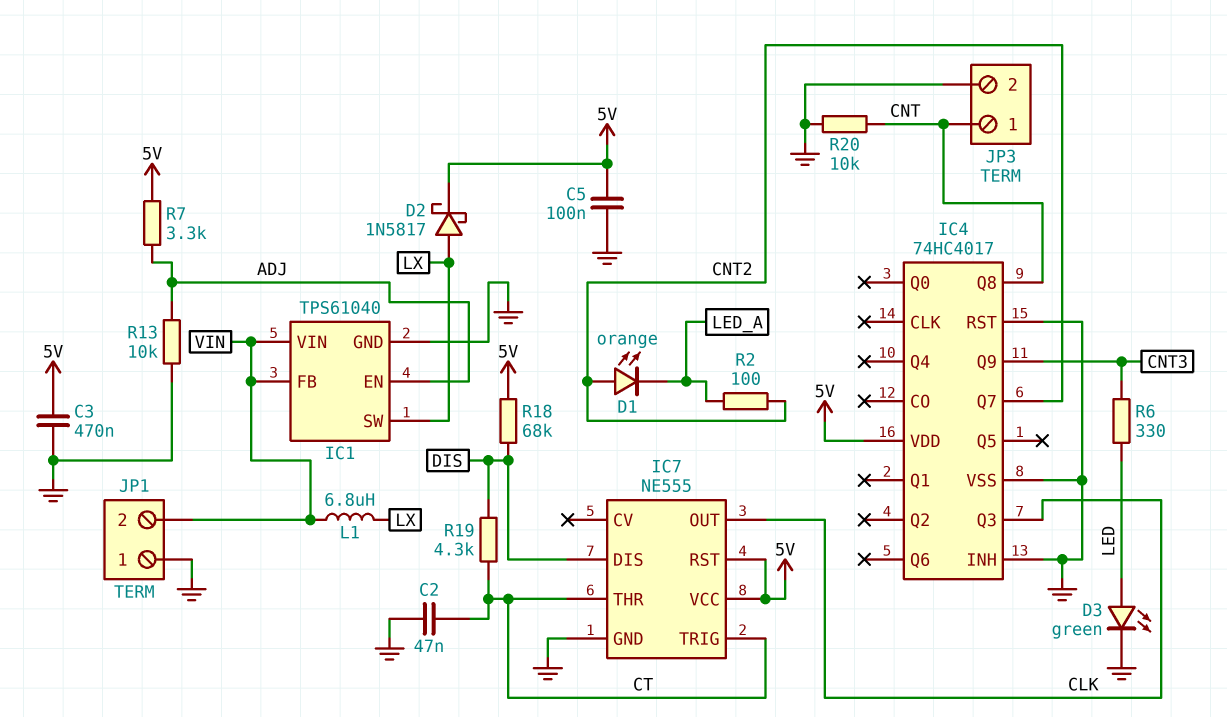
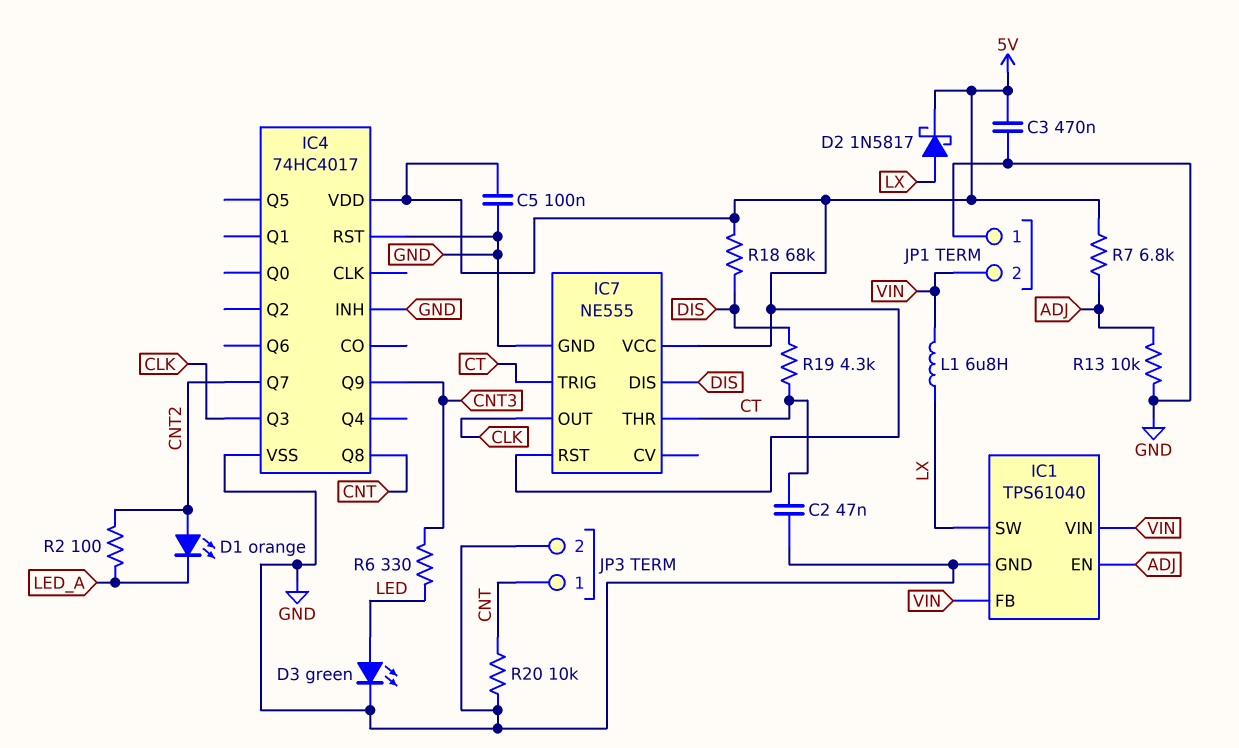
R7: 3.3k (5V, ADJ) -> 6.8k (5V, ADJ)

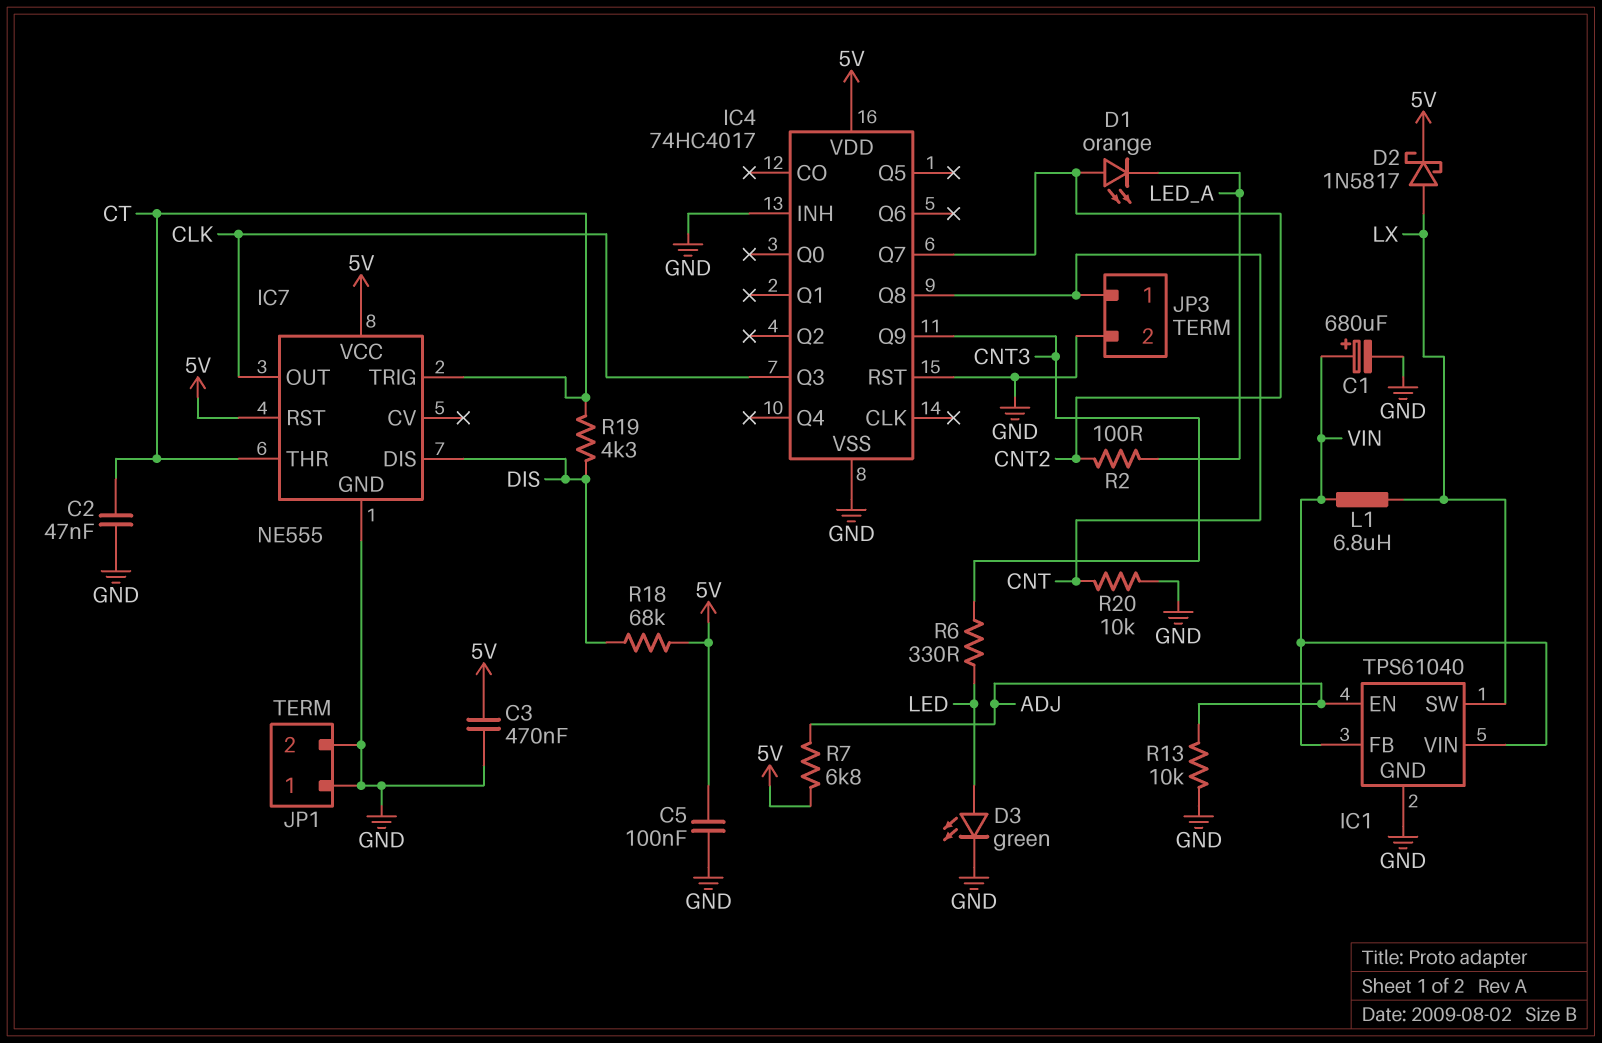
C1: none -> 680uF (plus VIN, minus GND)
JP1 pin 2: VIN -> GND

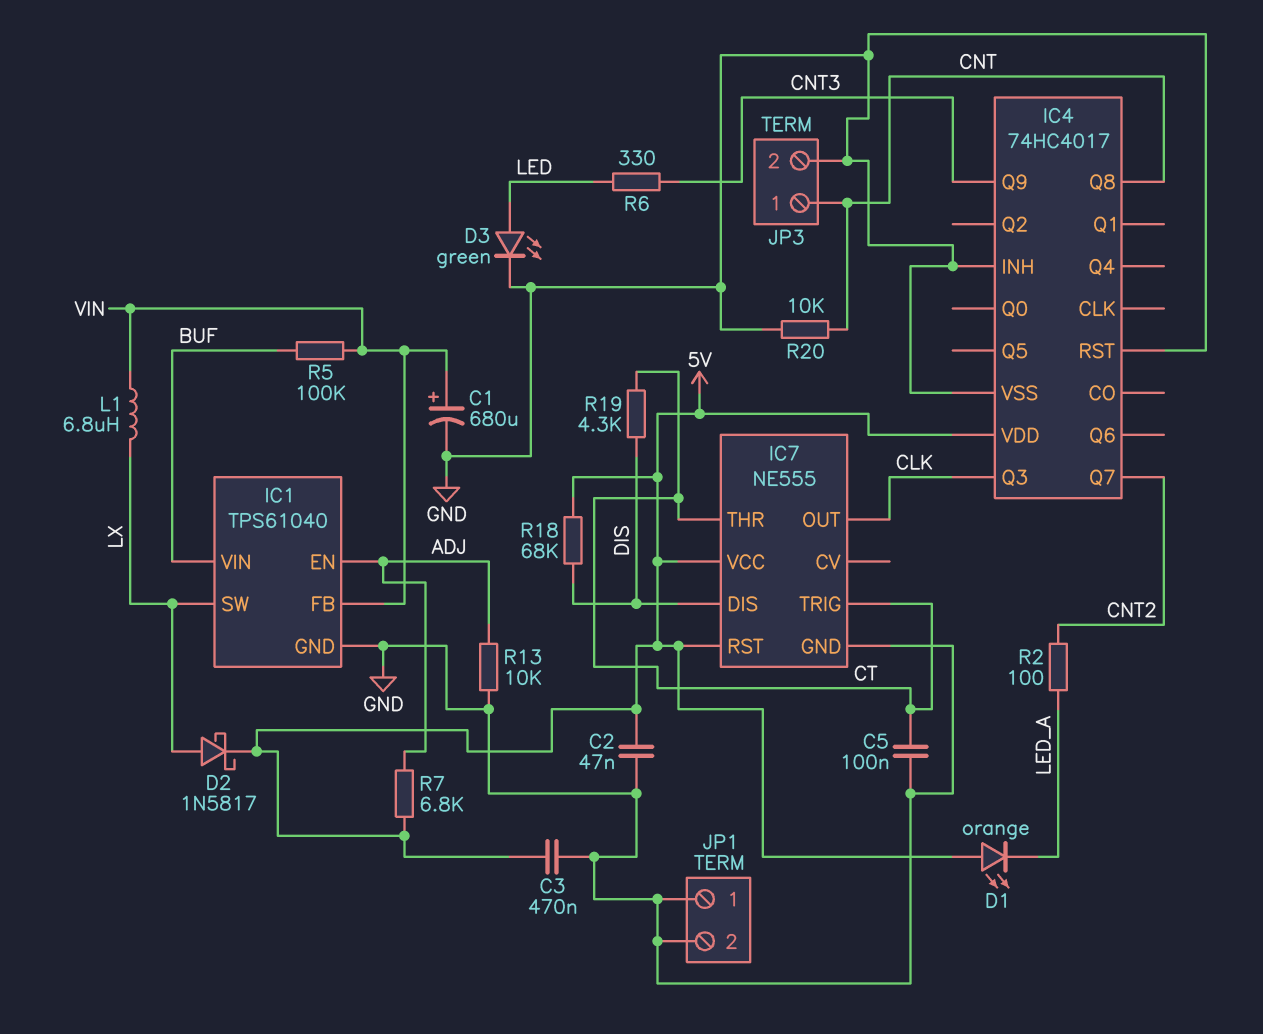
C2: 47nF (CT, GND) -> 47nF (5V, GND)
C5: 100nF (5V, GND) -> 100nF (CT, GND)
D1: LED orange (A CNT2, K LED_A) -> LED orange (A 5V, K LED_A)
IC1 pin VIN: VIN -> BUF
R5: none -> 100k (BUF, VIN)

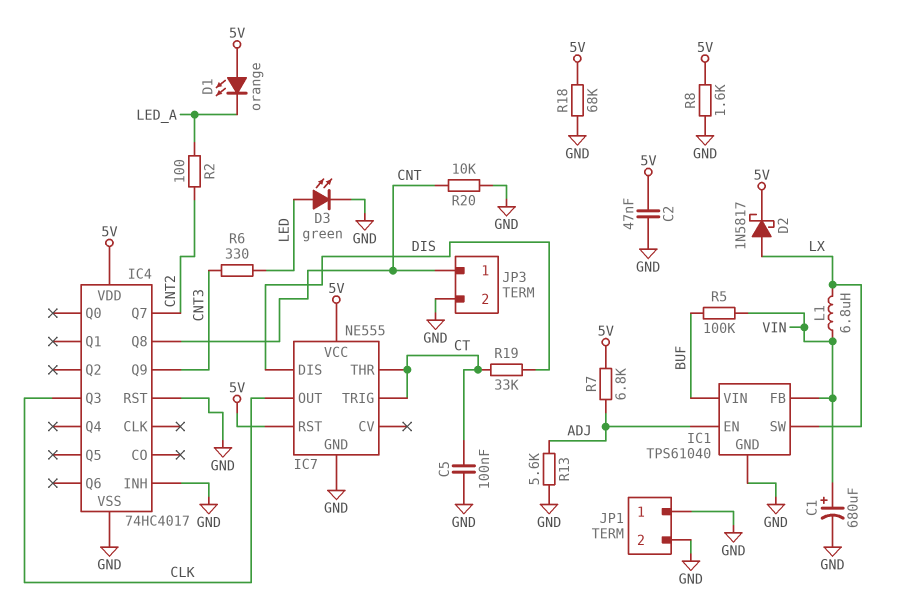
C3: 470nF (5V, GND) -> none
R8: none -> 1.6k (5V, GND)
R13: 10k (ADJ, GND) -> 5.6k (ADJ, GND)
R18: 68k (5V, DIS) -> 68k (5V, GND)
R19: 4.3k (CT, DIS) -> 33k (CT, DIS)

